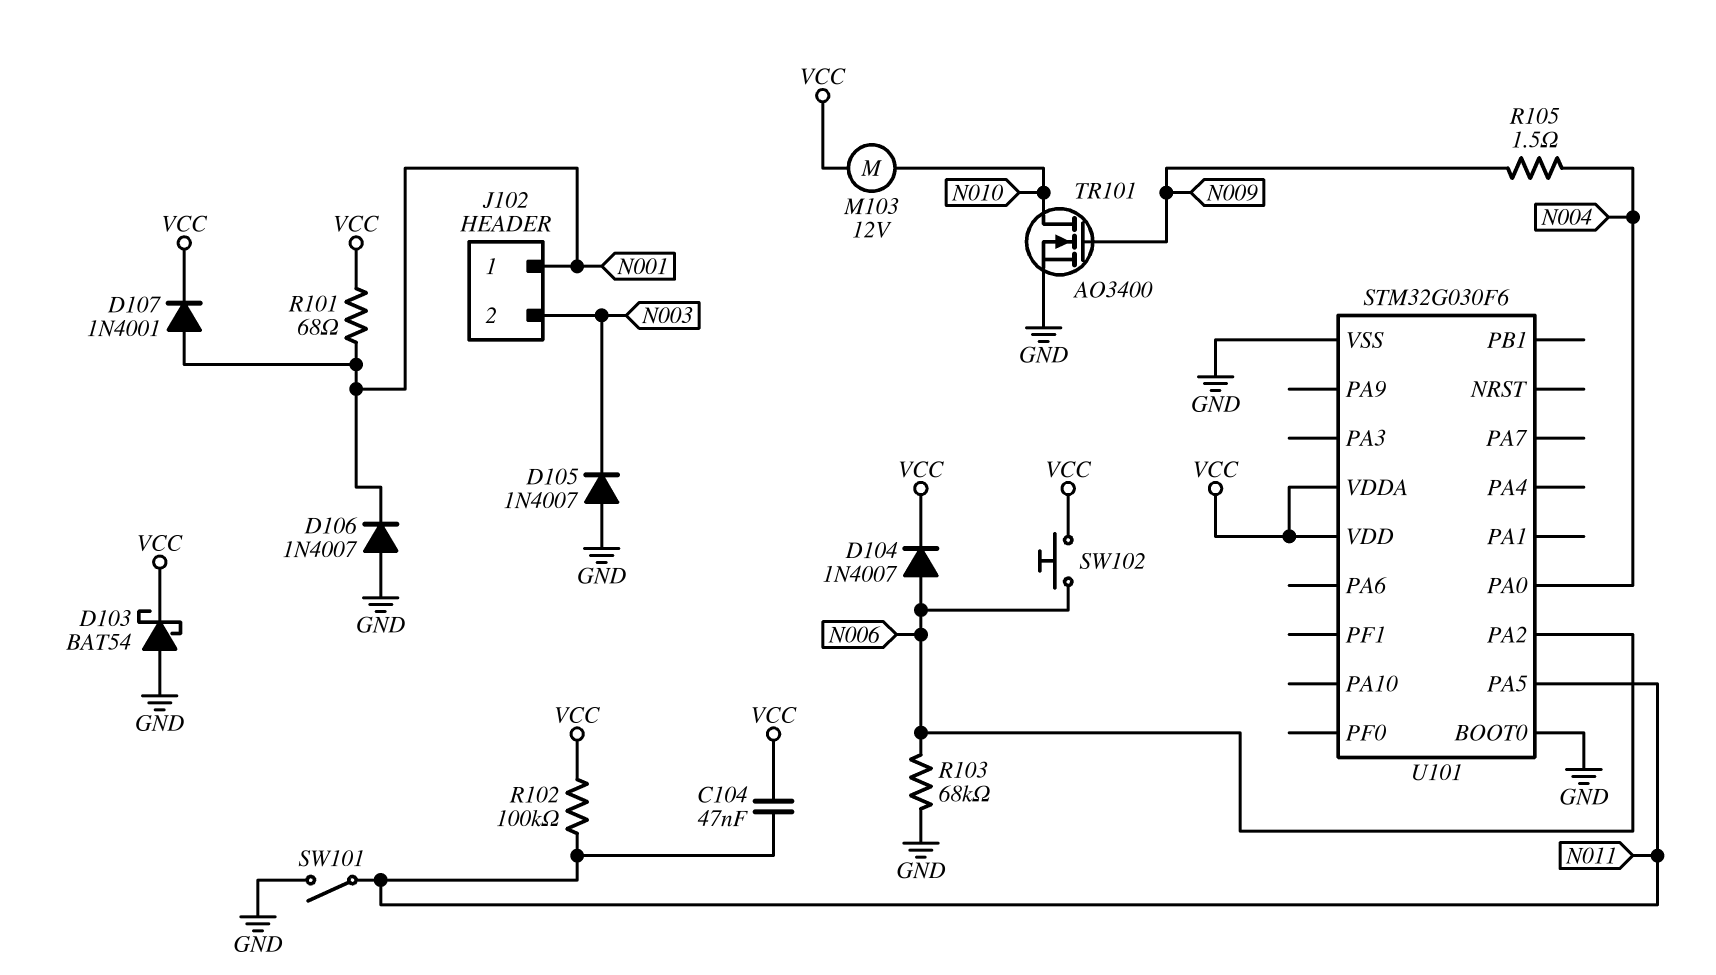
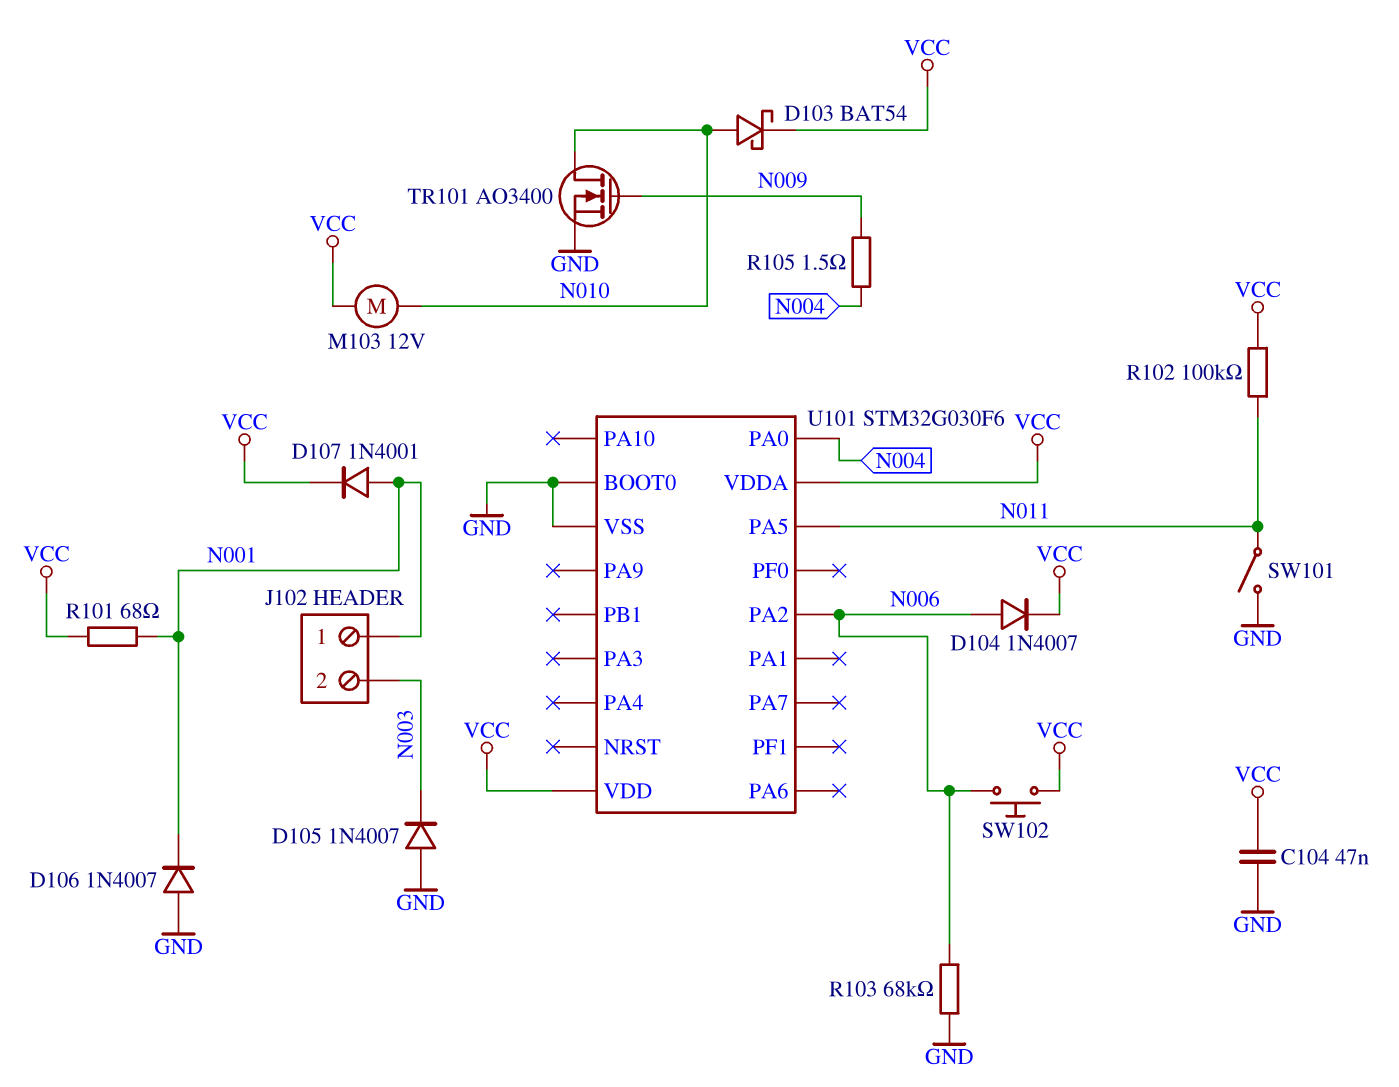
C104: 47nF (N011, VCC) -> 47nF (GND, VCC)
D103: schottky BAT54 (A GND, K VCC) -> schottky BAT54 (A N010, K VCC)

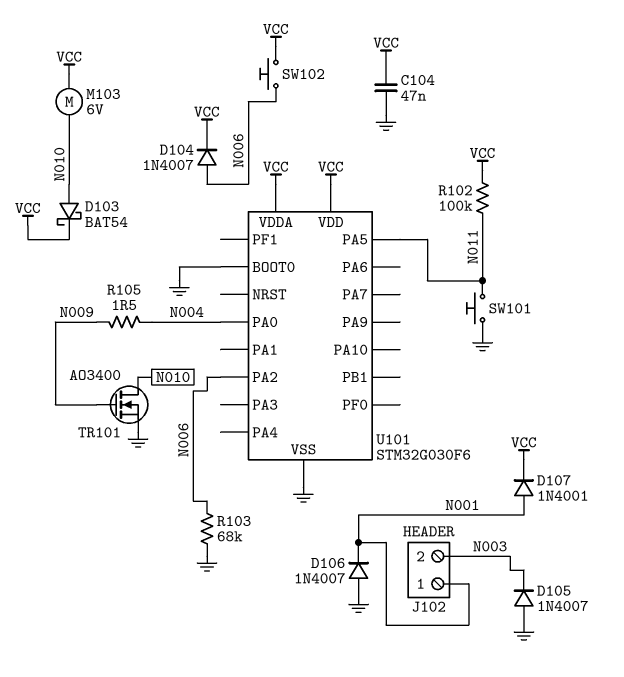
M103: motor 12V (N010, VCC) -> motor 6V (N010, VCC)
R101: 68 (N001, VCC) -> none
SW101: switch (GND, N011) -> button (GND, N011)

